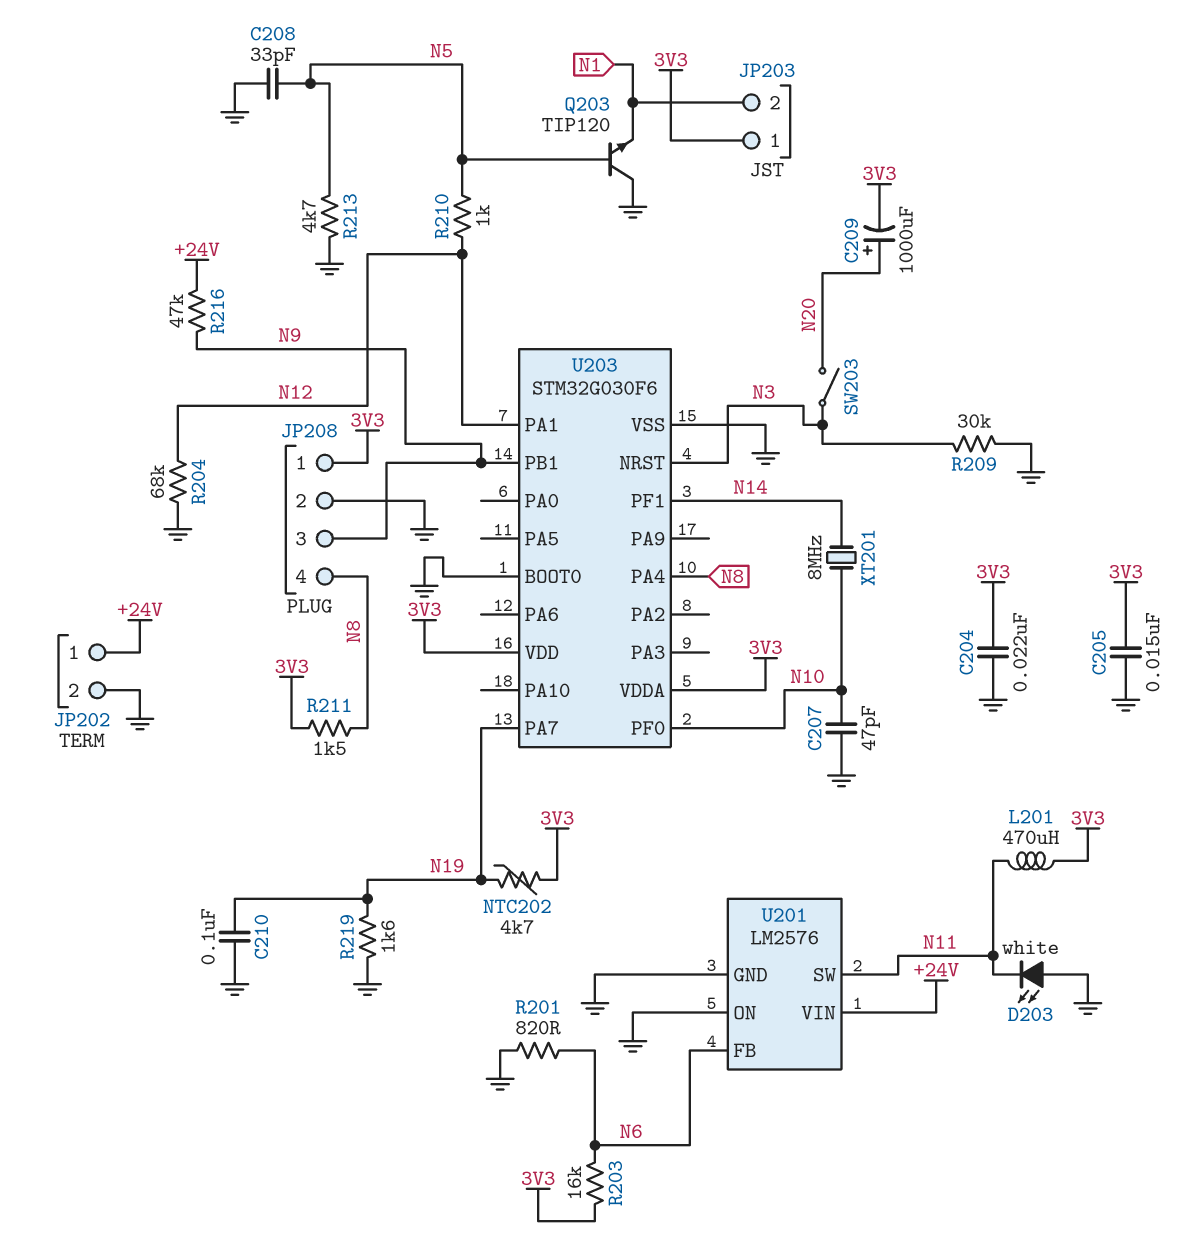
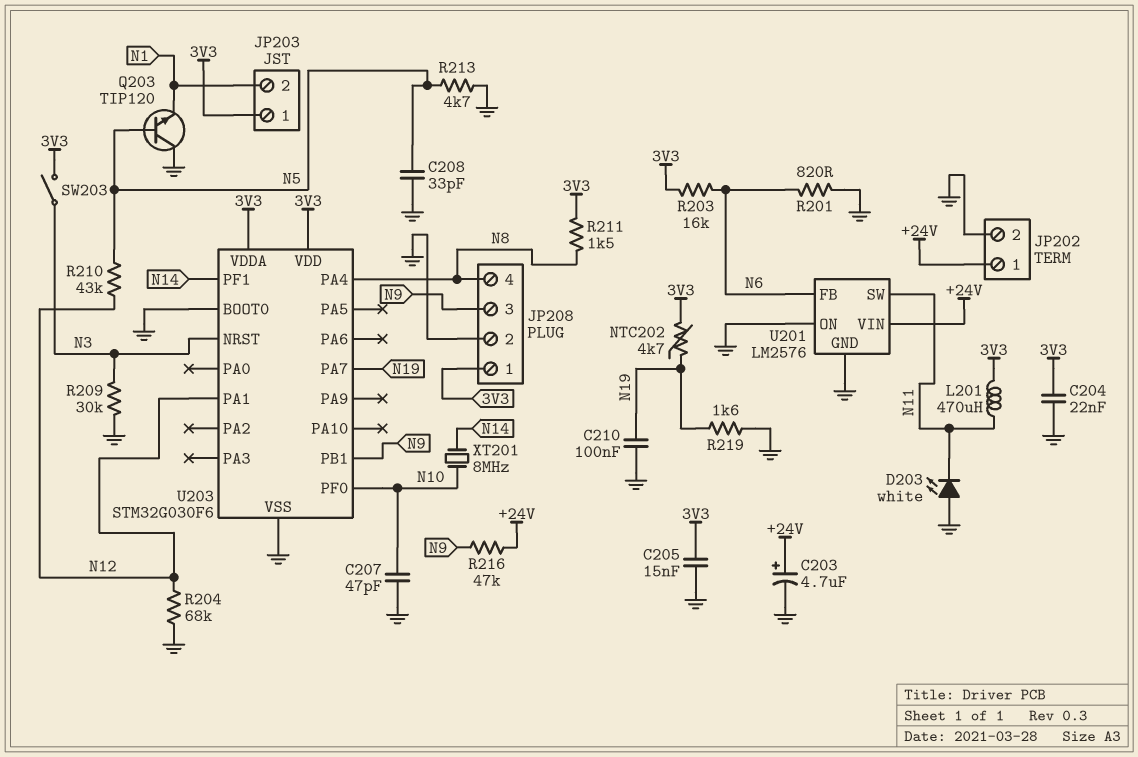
C203: none -> 4.7uF (plus +24V, minus GND)
C209: 1000uF (plus N20, minus 3V3) -> none
R210: 1k (N5, N12) -> 43k (N5, N12)
SW203: switch (N3, N20) -> switch (3V3, N3)

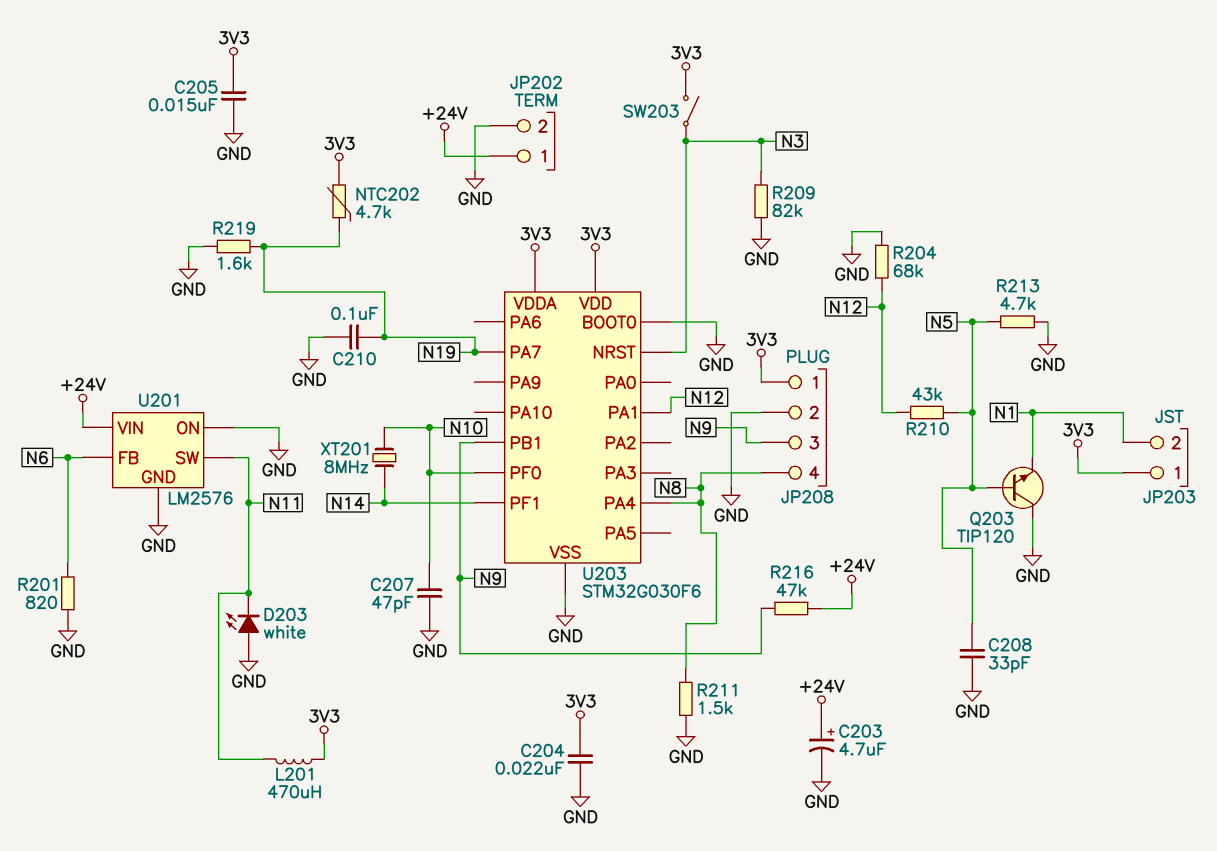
R203: 16k (3V3, N6) -> none
R209: 30k (GND, N3) -> 82k (GND, N3)
R211: 1.5k (3V3, N8) -> 1.5k (GND, N8)

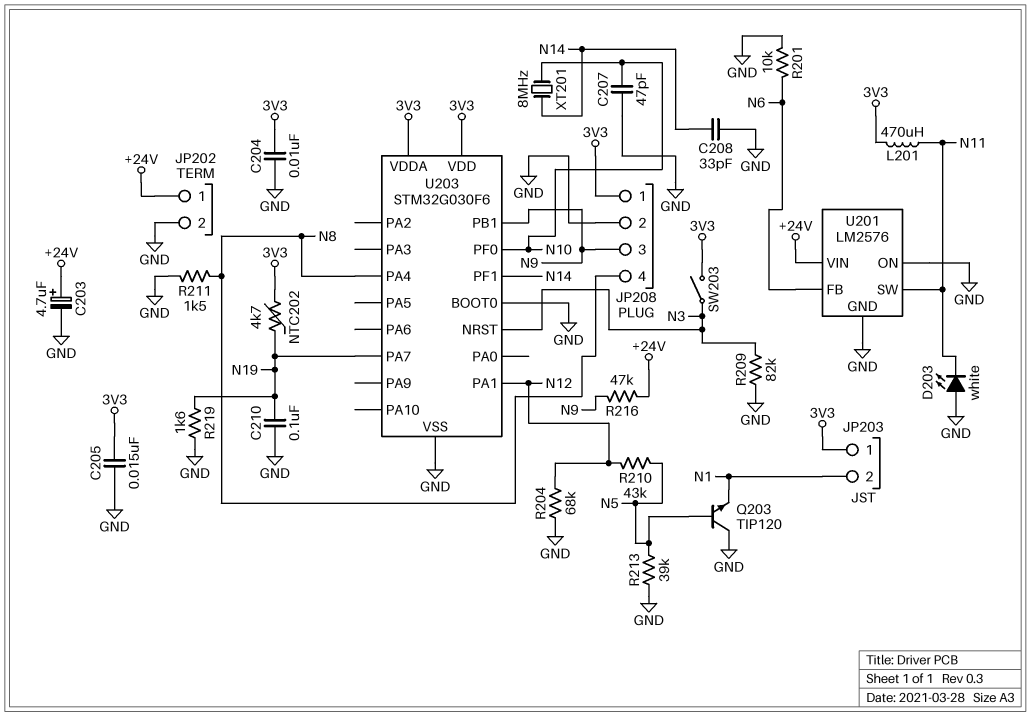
C204: 22nF (3V3, GND) -> 10nF (3V3, GND)
C208: 33pF (GND, N5) -> 33pF (GND, N14)
R201: 820 (GND, N6) -> 10k (GND, N6)
R213: 4.7k (GND, N5) -> 39k (GND, N5)

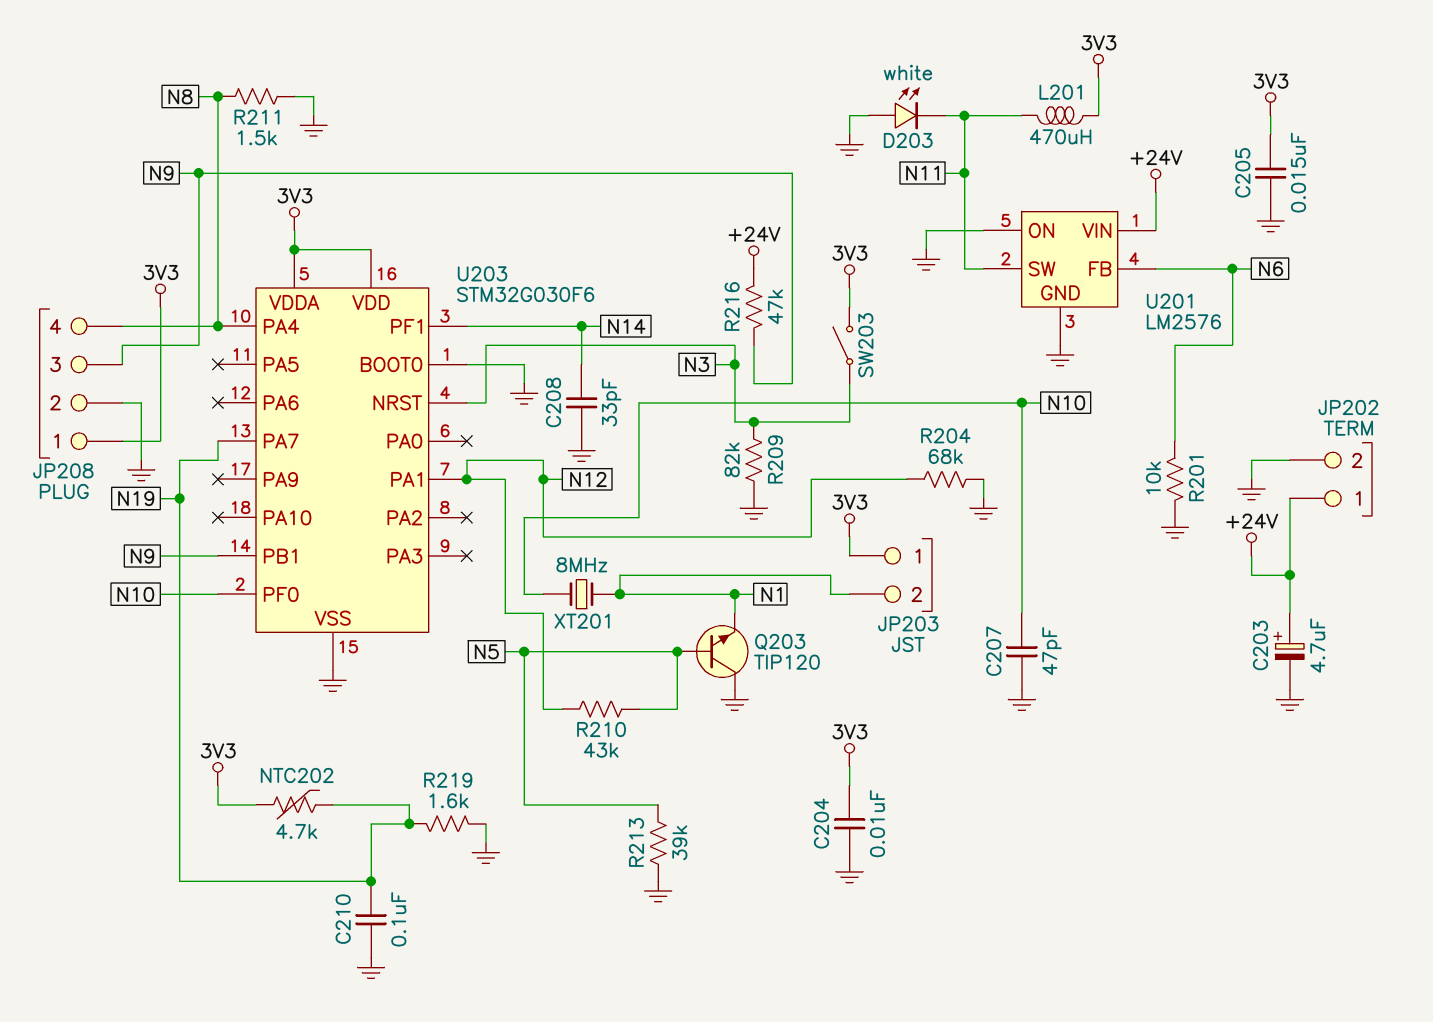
XT201: 8MHz (N10, N14) -> 8MHz (N1, N10)

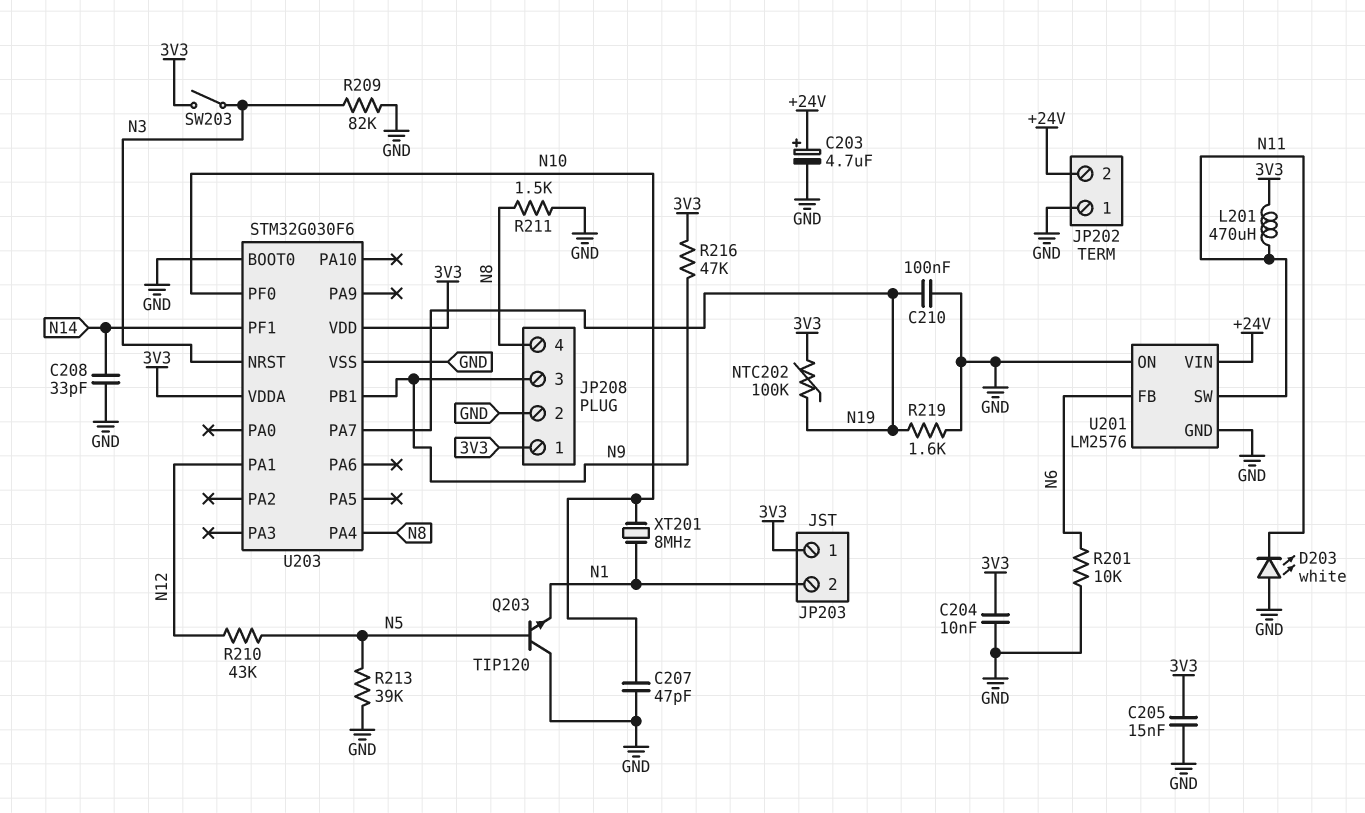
JP202 pin 1: +24V -> GND
JP202 pin 2: GND -> +24V
NTC202: 4.7k (3V3, N19) -> 100k (3V3, N19)
R204: 68k (GND, N12) -> none
R216: 47k (+24V, N9) -> 47k (3V3, N9)

